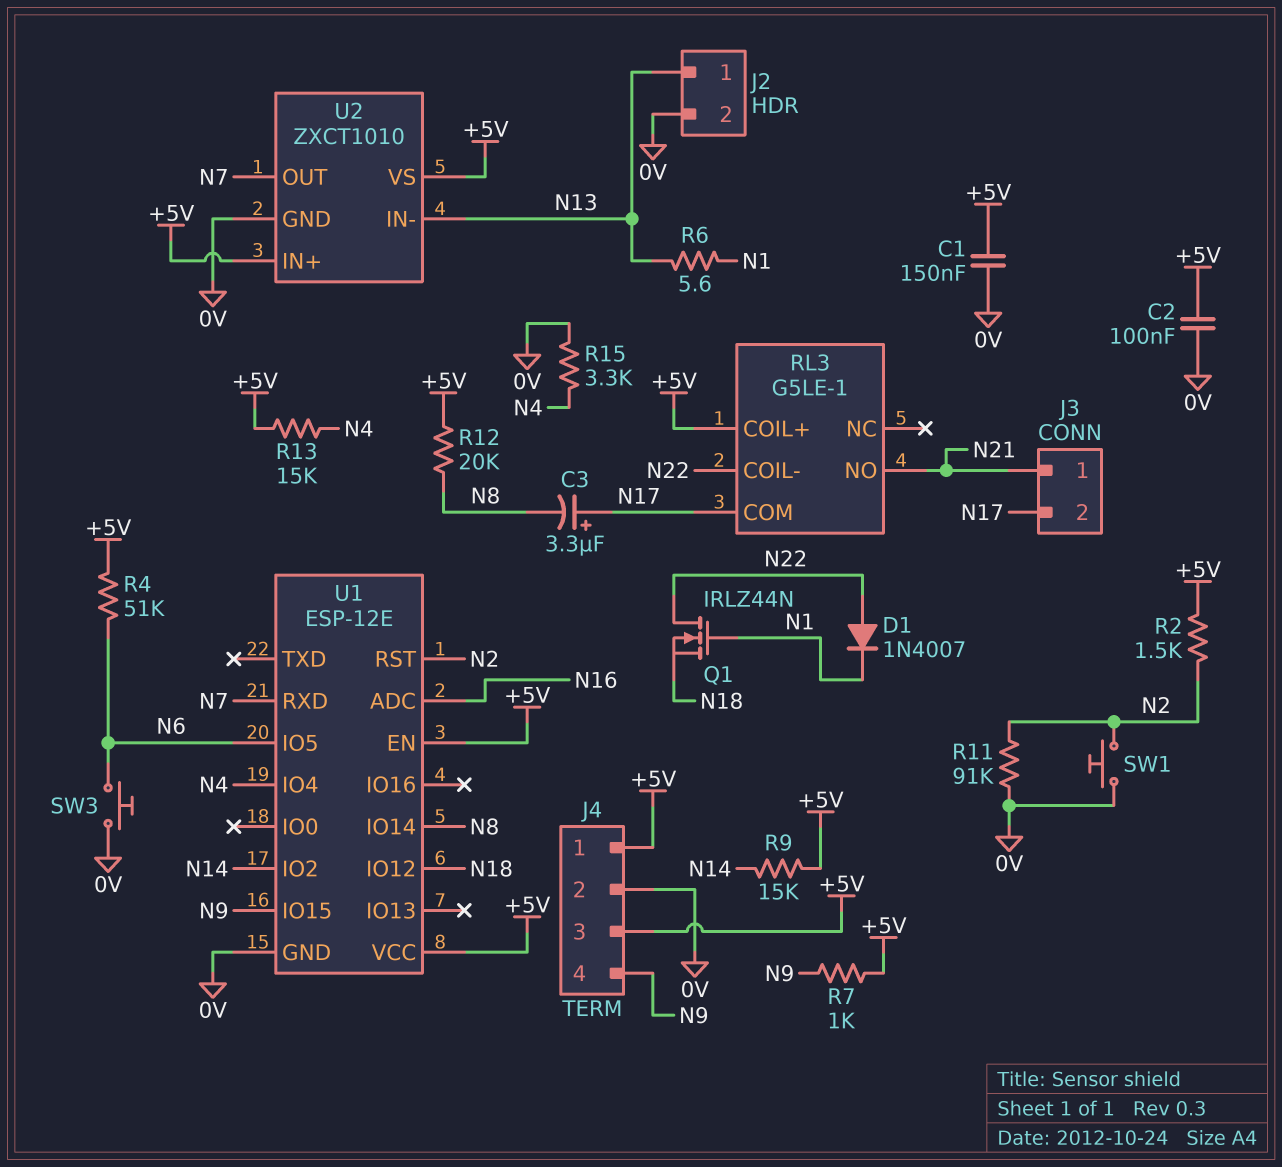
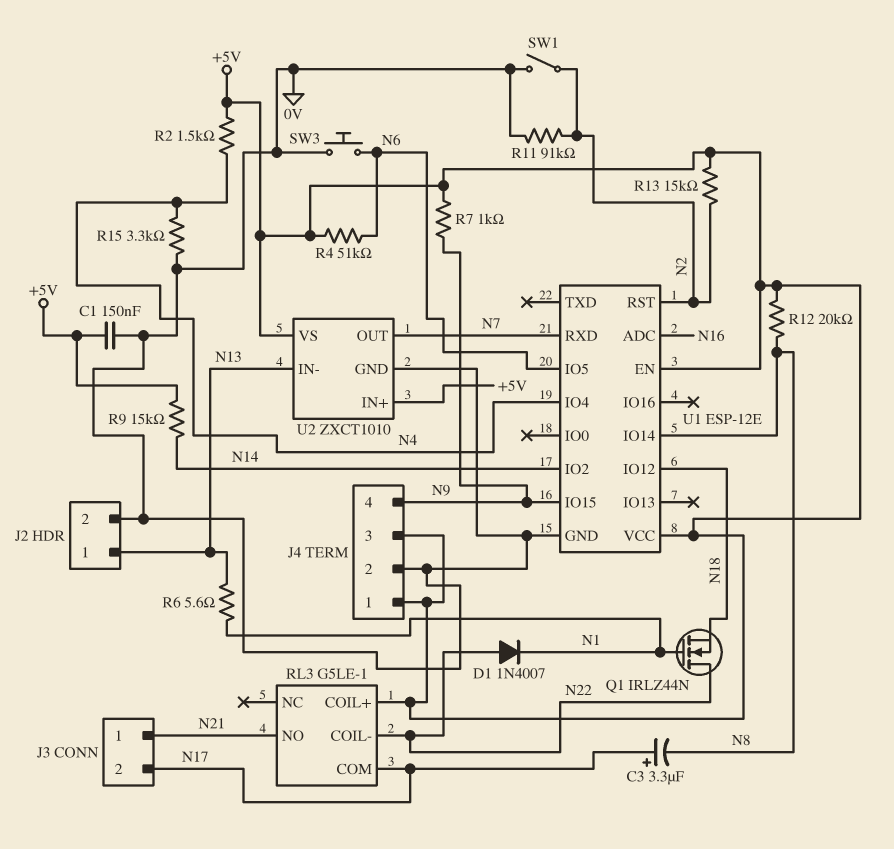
C2: 100nF (+5V, 0V) -> none
R2: 1.5k (+5V, N2) -> 1.5k (+5V, N4)
R13: 15k (+5V, N4) -> 15k (+5V, N2)
SW1: button (0V, N2) -> switch (0V, N2)

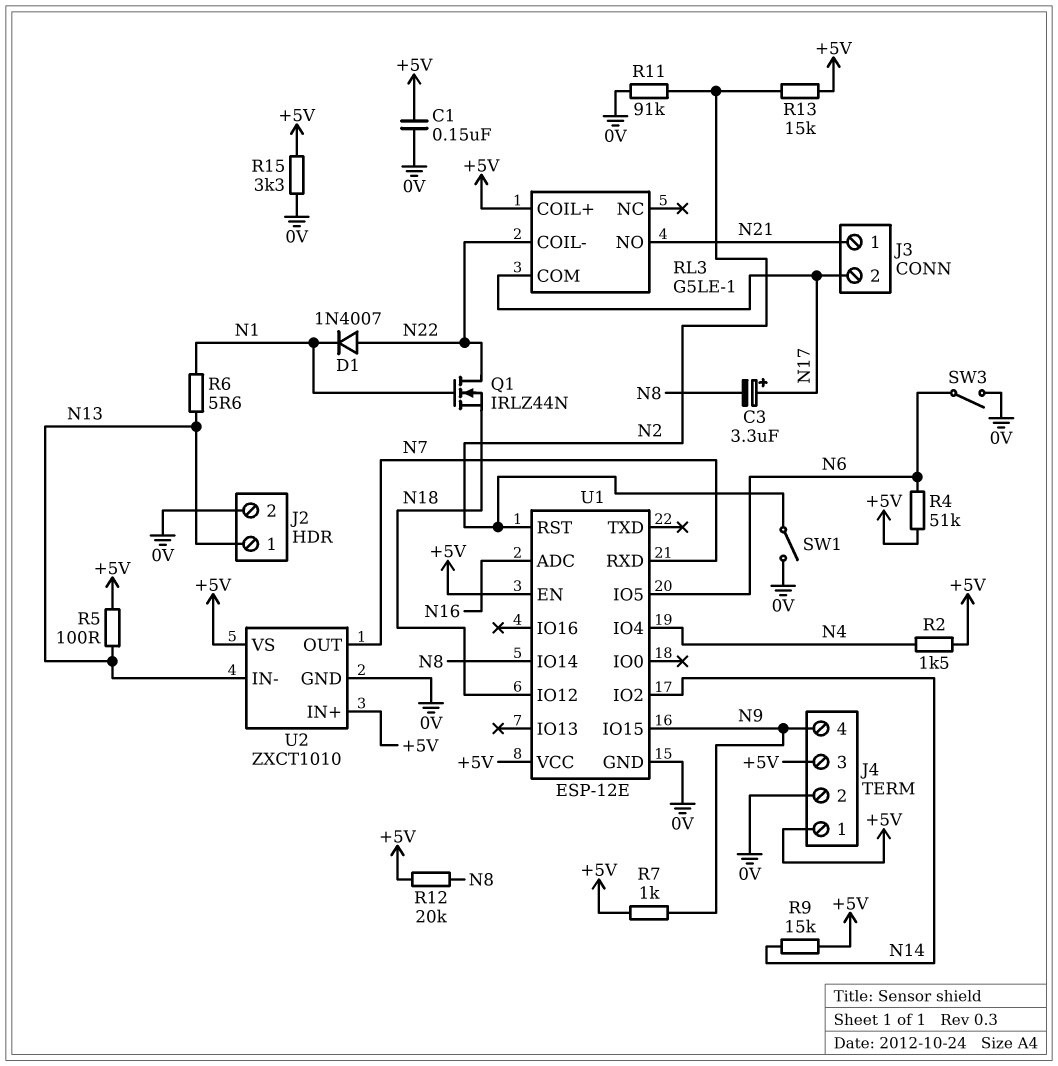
R5: none -> 100 (+5V, N13)
R15: 3.3k (0V, N4) -> 3.3k (+5V, 0V)
SW3: button (0V, N6) -> switch (0V, N6)

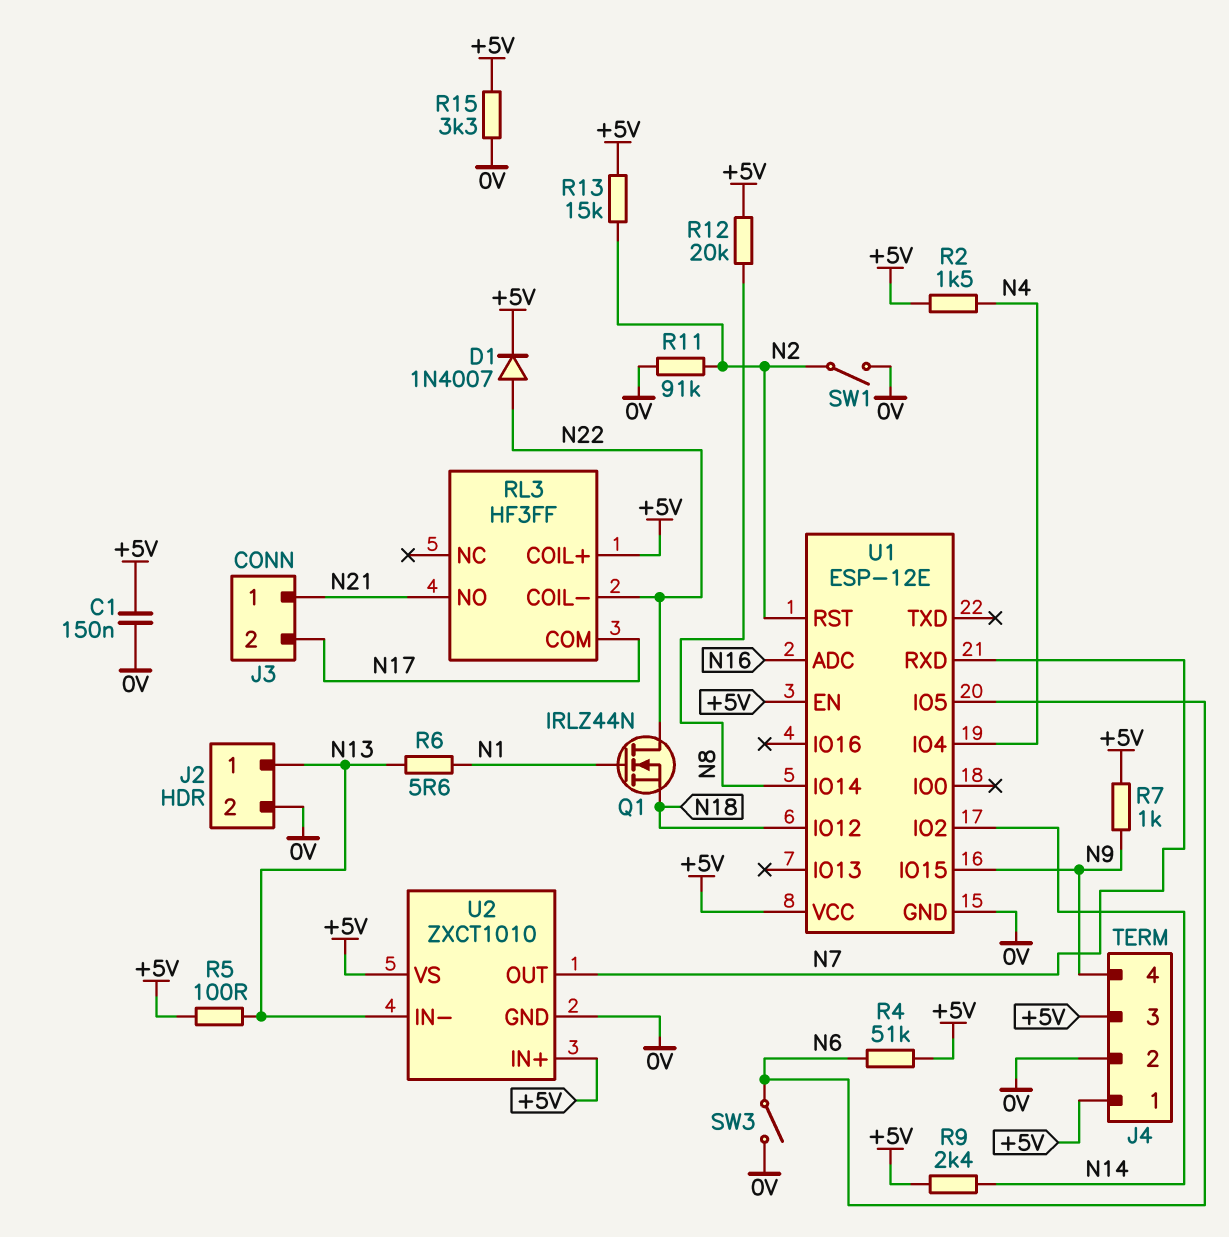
C3: 3.3uF (plus N17, minus N8) -> none
D1: diode 1N4007 (A N22, K N1) -> diode 1N4007 (A N22, K +5V)
R9: 15k (+5V, N14) -> 2.4k (+5V, N14)
RL3: G5LE-1 -> HF3FF

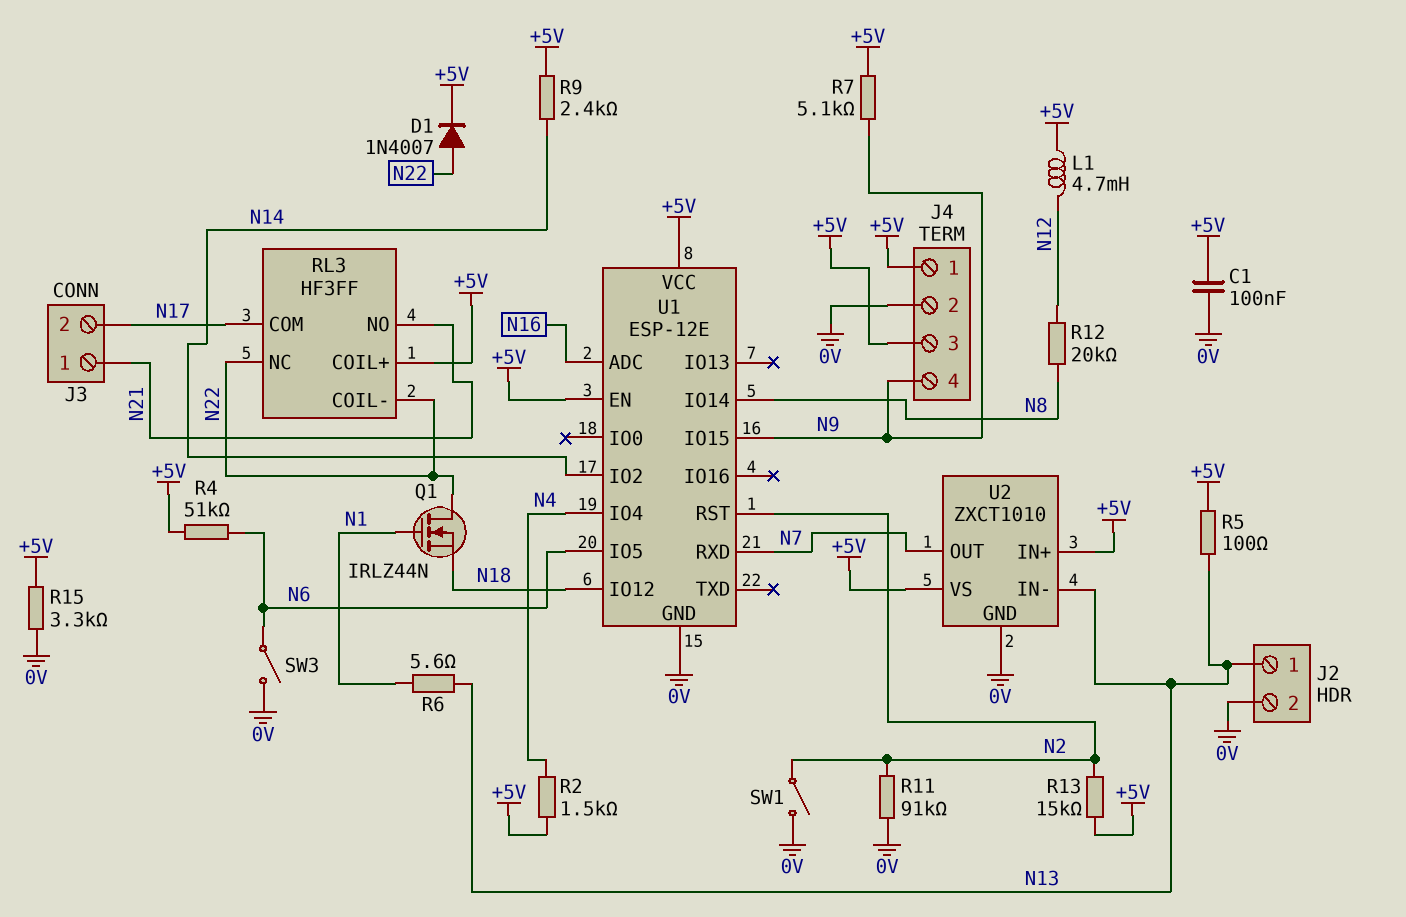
C1: 150nF (+5V, 0V) -> 100nF (+5V, 0V)
L1: none -> 4.7mH (+5V, N12)
R7: 1k (+5V, N9) -> 5.1k (+5V, N9)
R12: 20k (+5V, N8) -> 20k (N8, N12)
RL3 pin NC: none -> N22

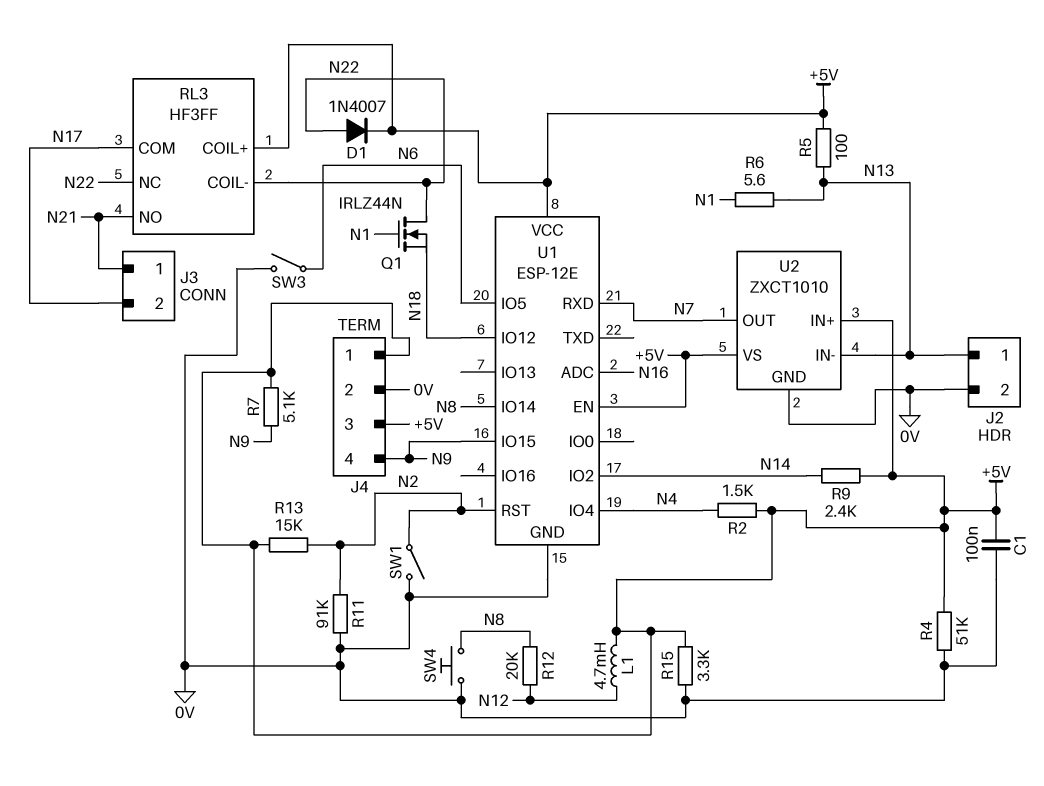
R4: 51k (+5V, N6) -> 51k (+5V, 0V)
SW4: none -> button (0V, N8)

